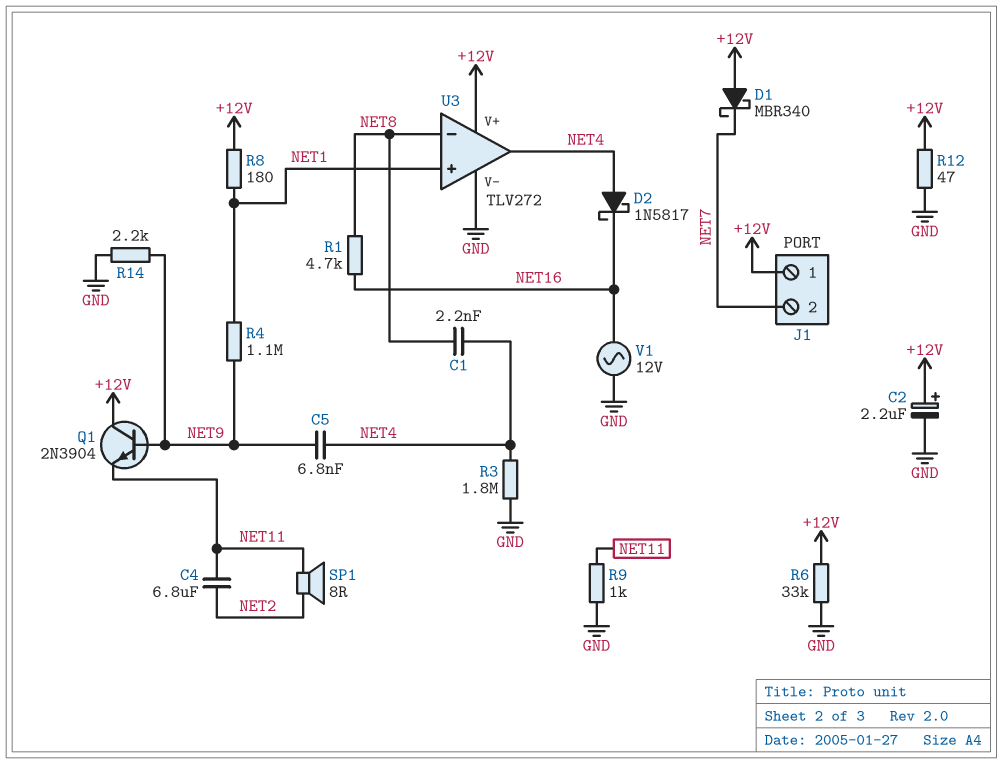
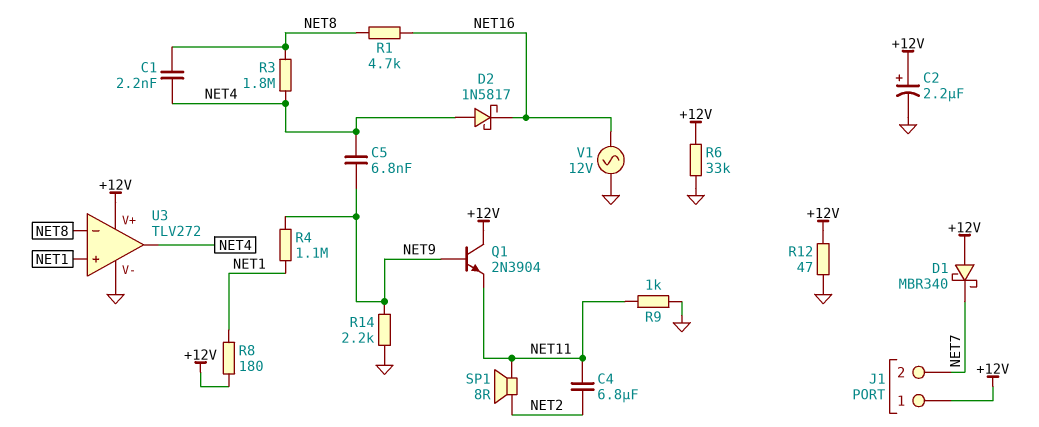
R3: 1.8M (GND, NET4) -> 1.8M (NET4, NET8)

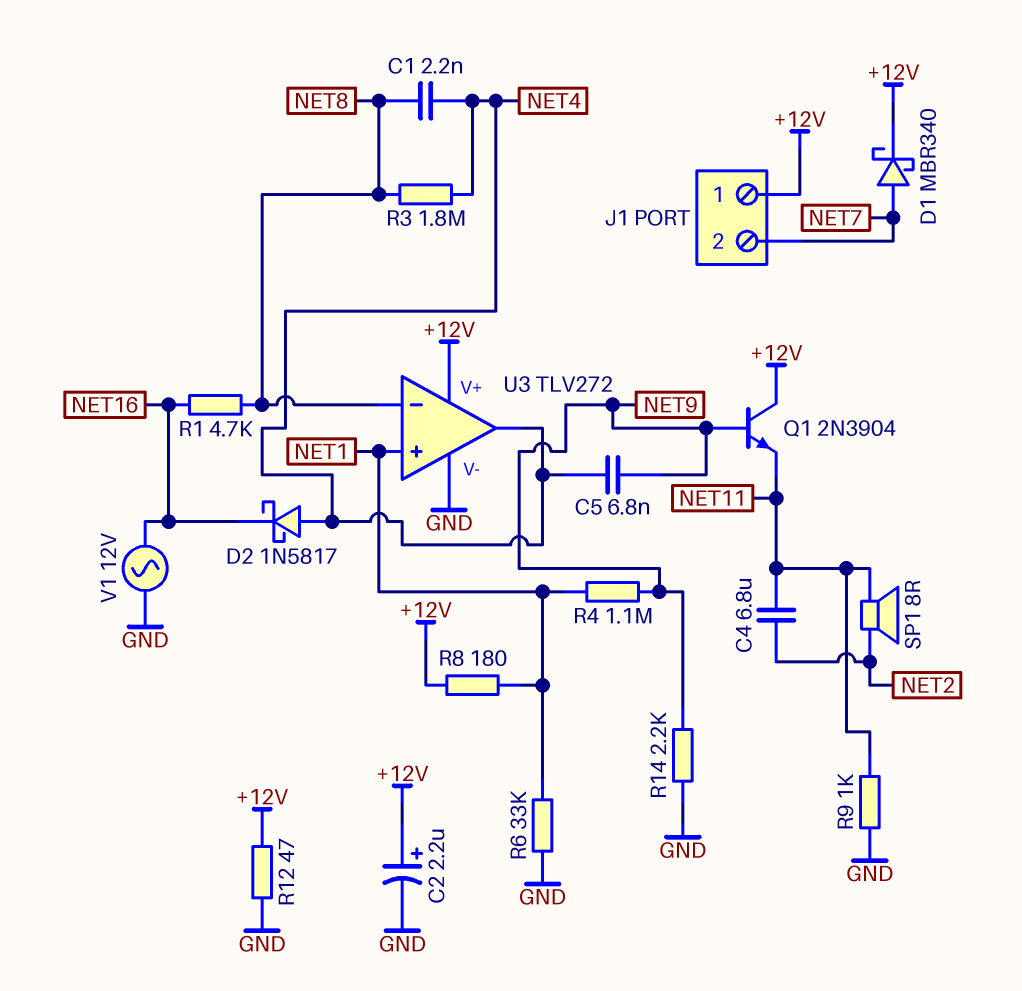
D1: schottky MBR340 (A +12V, K NET7) -> schottky MBR340 (A NET7, K +12V)
R6: 33k (+12V, GND) -> 33k (GND, NET1)

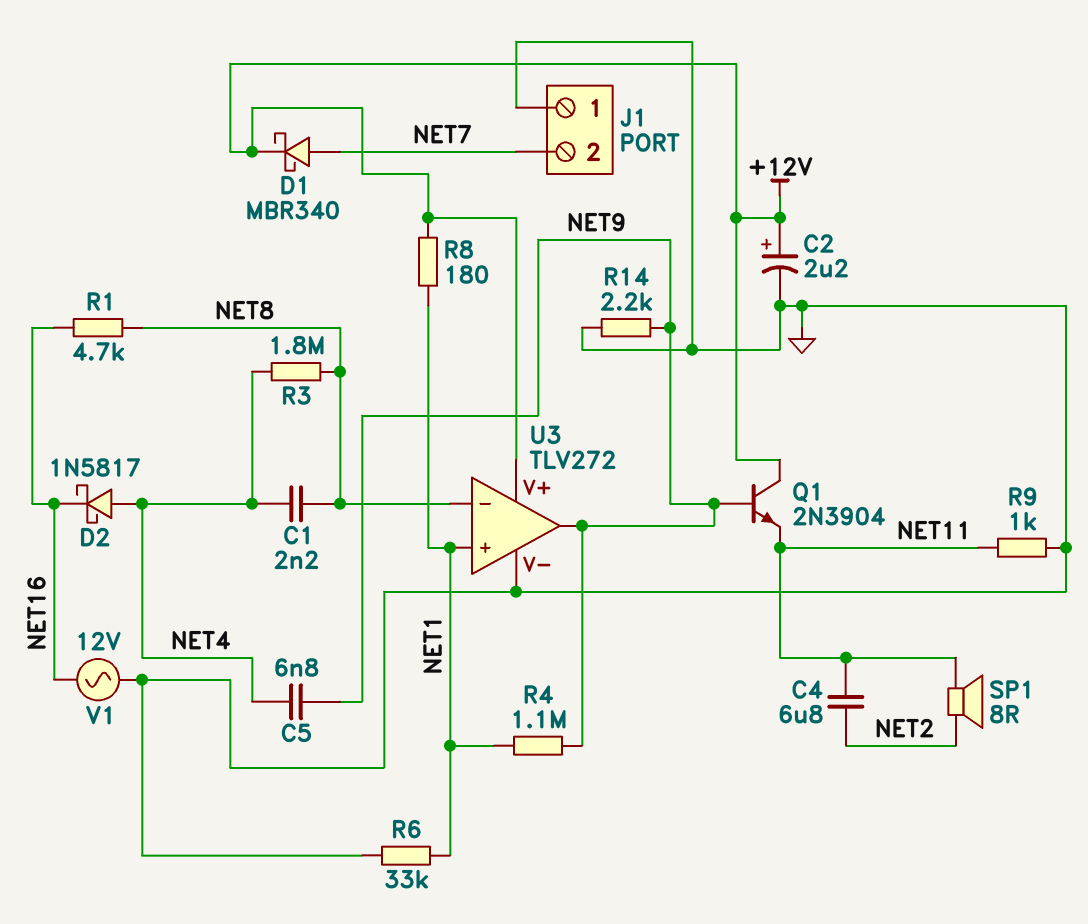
J1 pin 1: +12V -> GND
R12: 47 (+12V, GND) -> none
U3 pin out: NET4 -> NET9

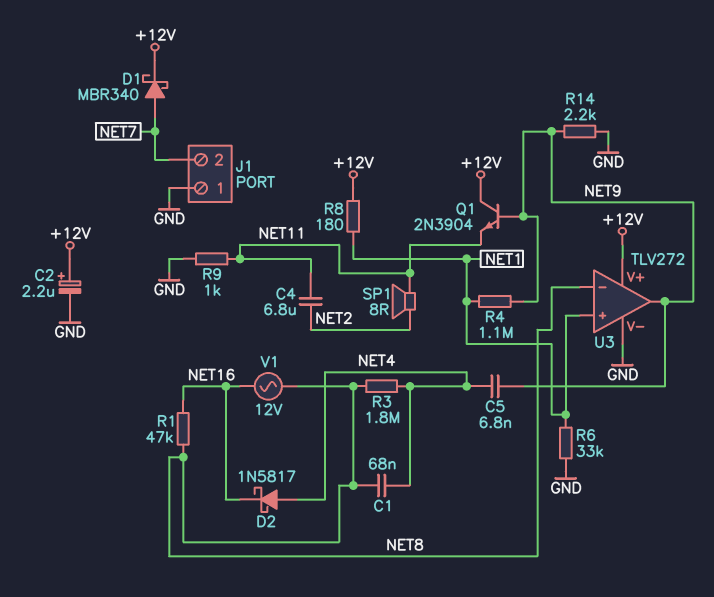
C1: 2.2nF (NET4, NET8) -> 68nF (NET4, NET8)
R1: 4.7k (NET8, NET16) -> 47k (NET8, NET16)
V1: AC 12V (GND, NET16) -> AC 12V (NET8, NET16)

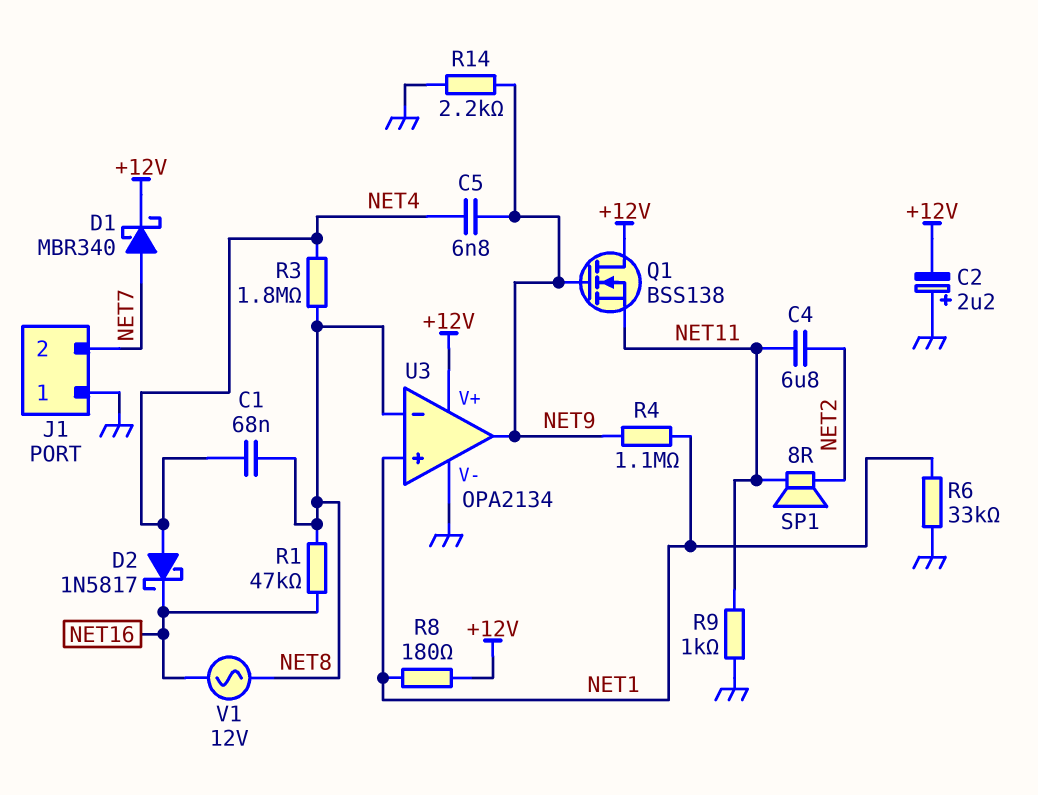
C2: 2.2uF (plus +12V, minus GND) -> 2.2uF (plus GND, minus +12V)
Q1: NPN 2N3904 (B NET9, C +12V, E NET11) -> NMOS BSS138 (G NET9, D +12V, S NET11)
U3: TLV272 -> OPA2134

